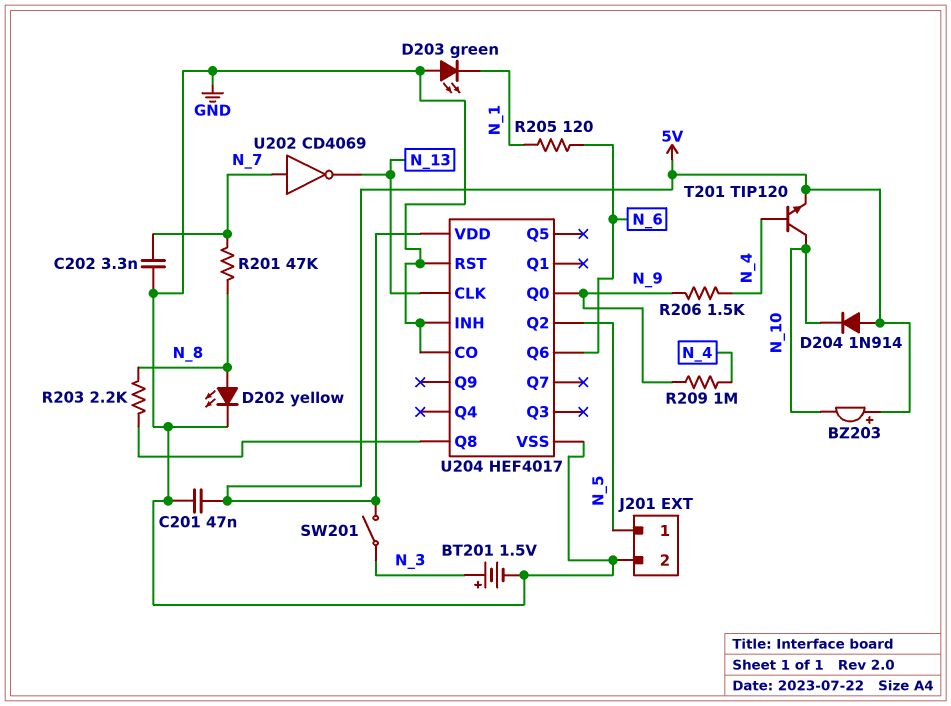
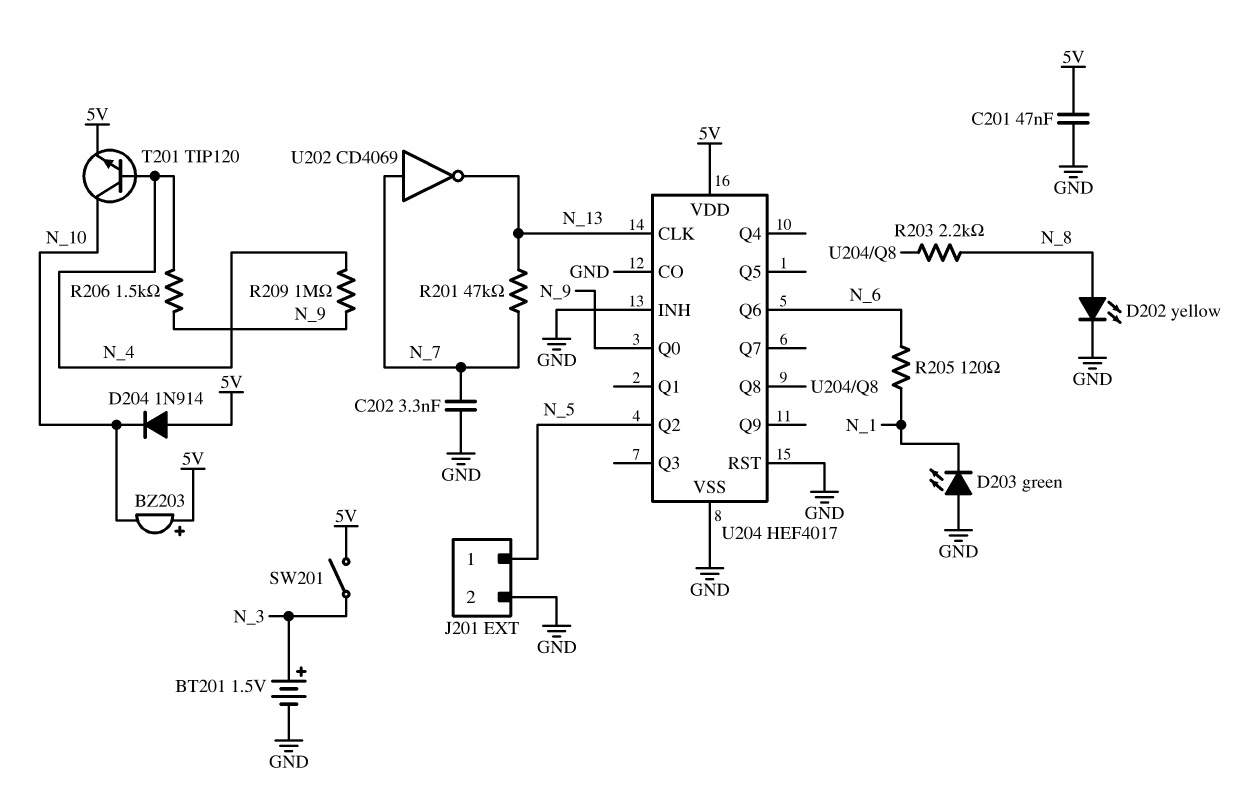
R201: 47k (N_7, N_8) -> 47k (N_7, N_13)

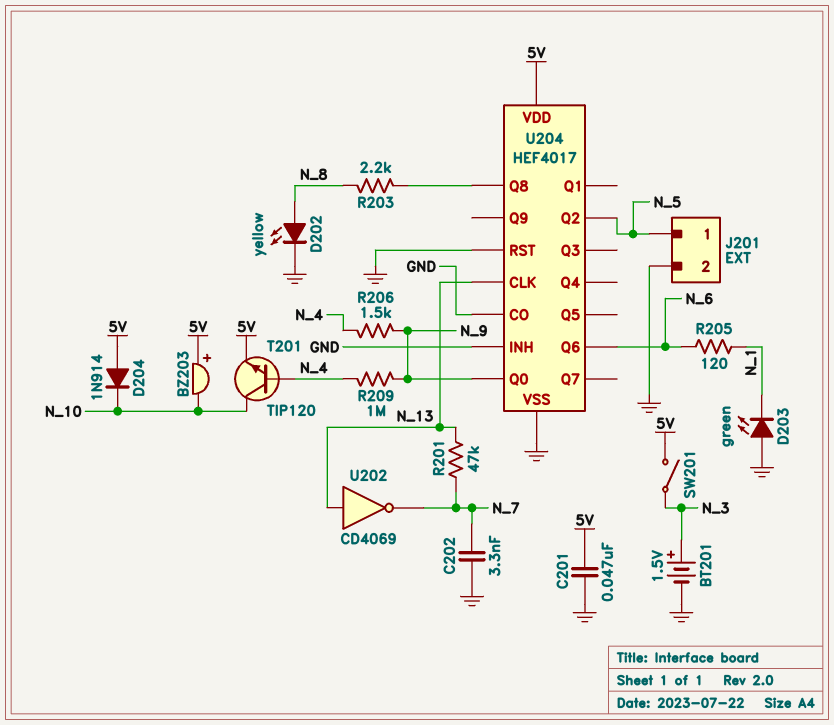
U202: NOT CD4069 (in N_7, out N_13) -> NOT CD4069 (in N_13, out N_7)

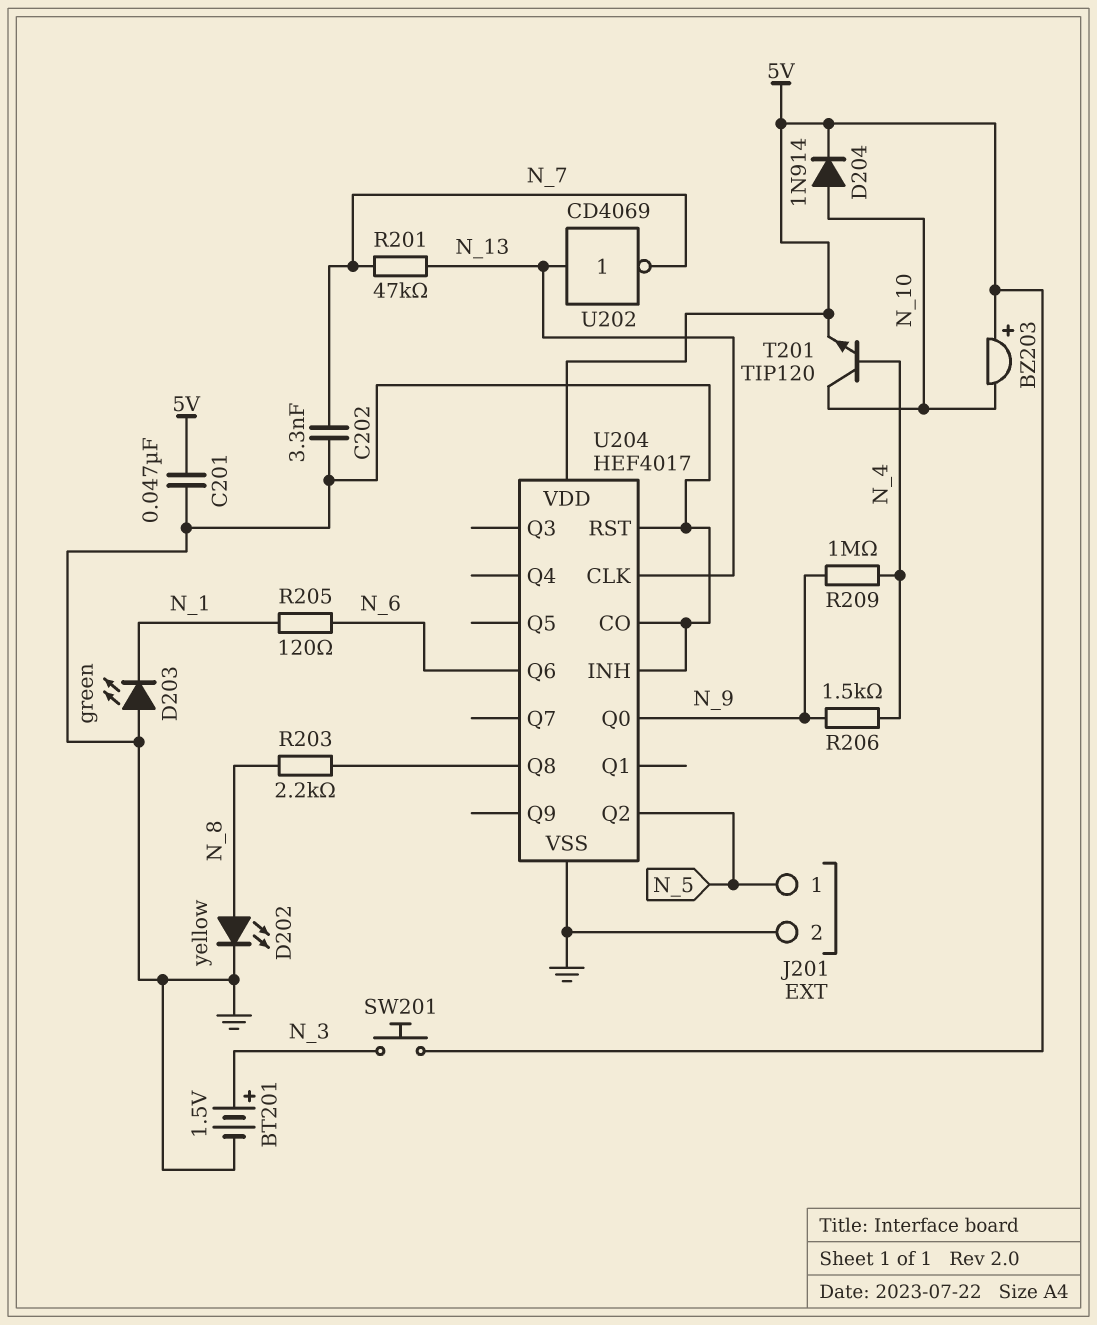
D204: diode 1N914 (A 5V, K N_10) -> diode 1N914 (A N_10, K 5V)
SW201: switch (5V, N_3) -> button (5V, N_3)

